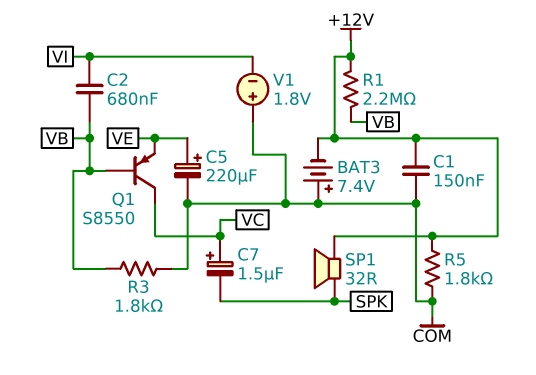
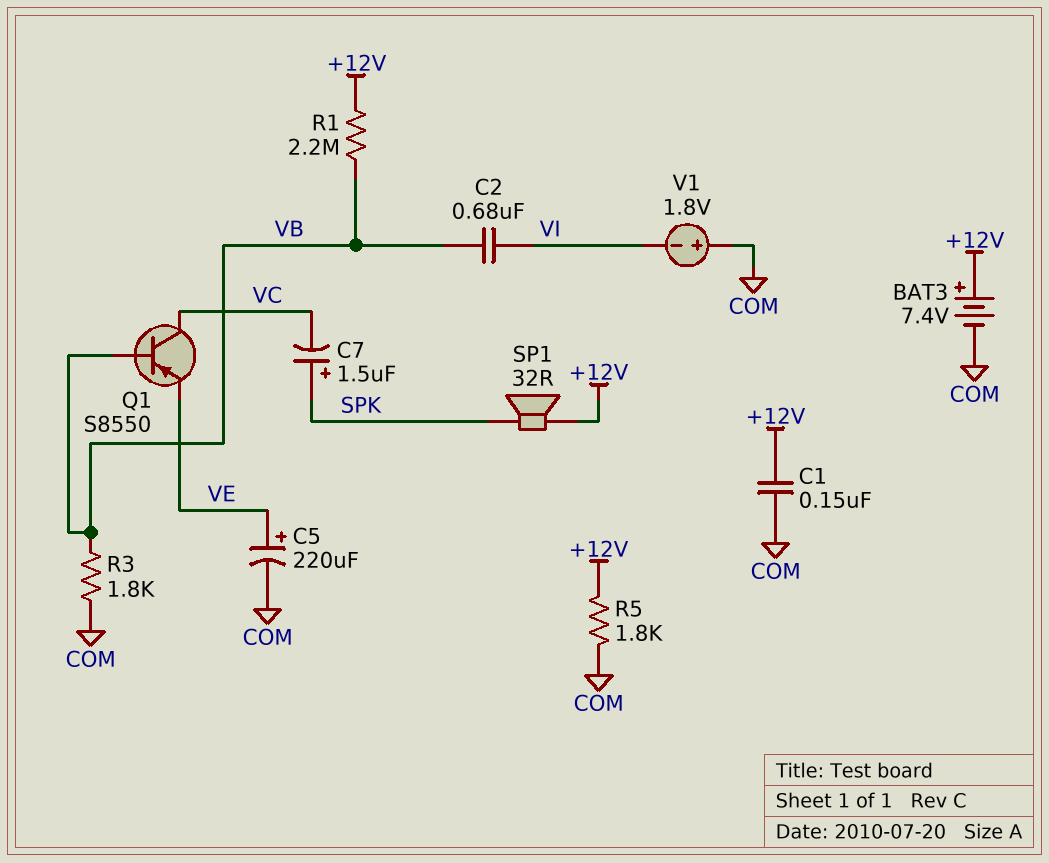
BAT3: 7.4V (plus COM, minus +12V) -> 7.4V (plus +12V, minus COM)
C7: 1.5uF (plus VC, minus SPK) -> 1.5uF (plus SPK, minus VC)

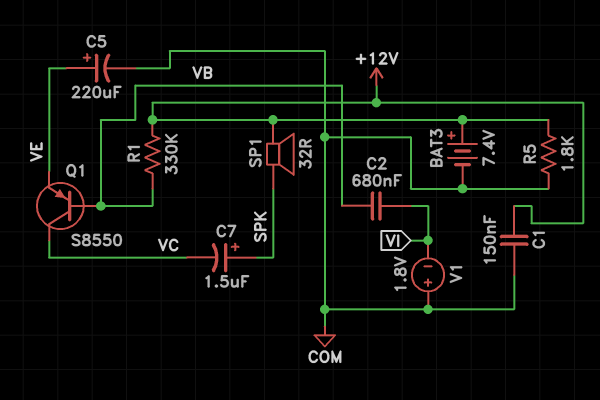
R1: 2.2M (+12V, VB) -> 330k (+12V, VB)
R3: 1.8k (COM, VB) -> none

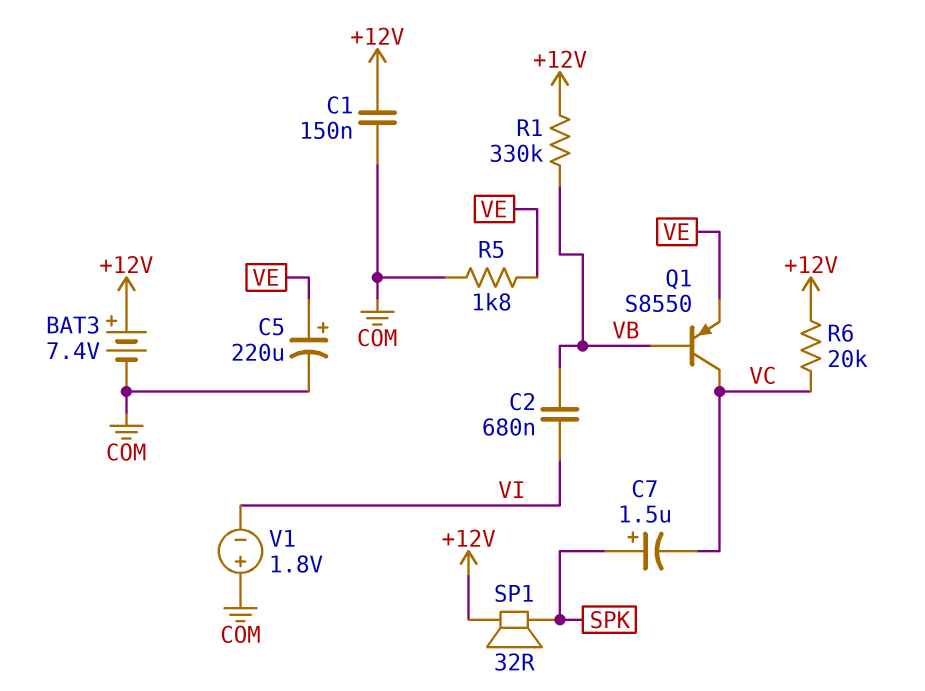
R5: 1.8k (+12V, COM) -> 1.8k (COM, VE)
R6: none -> 20k (+12V, VC)

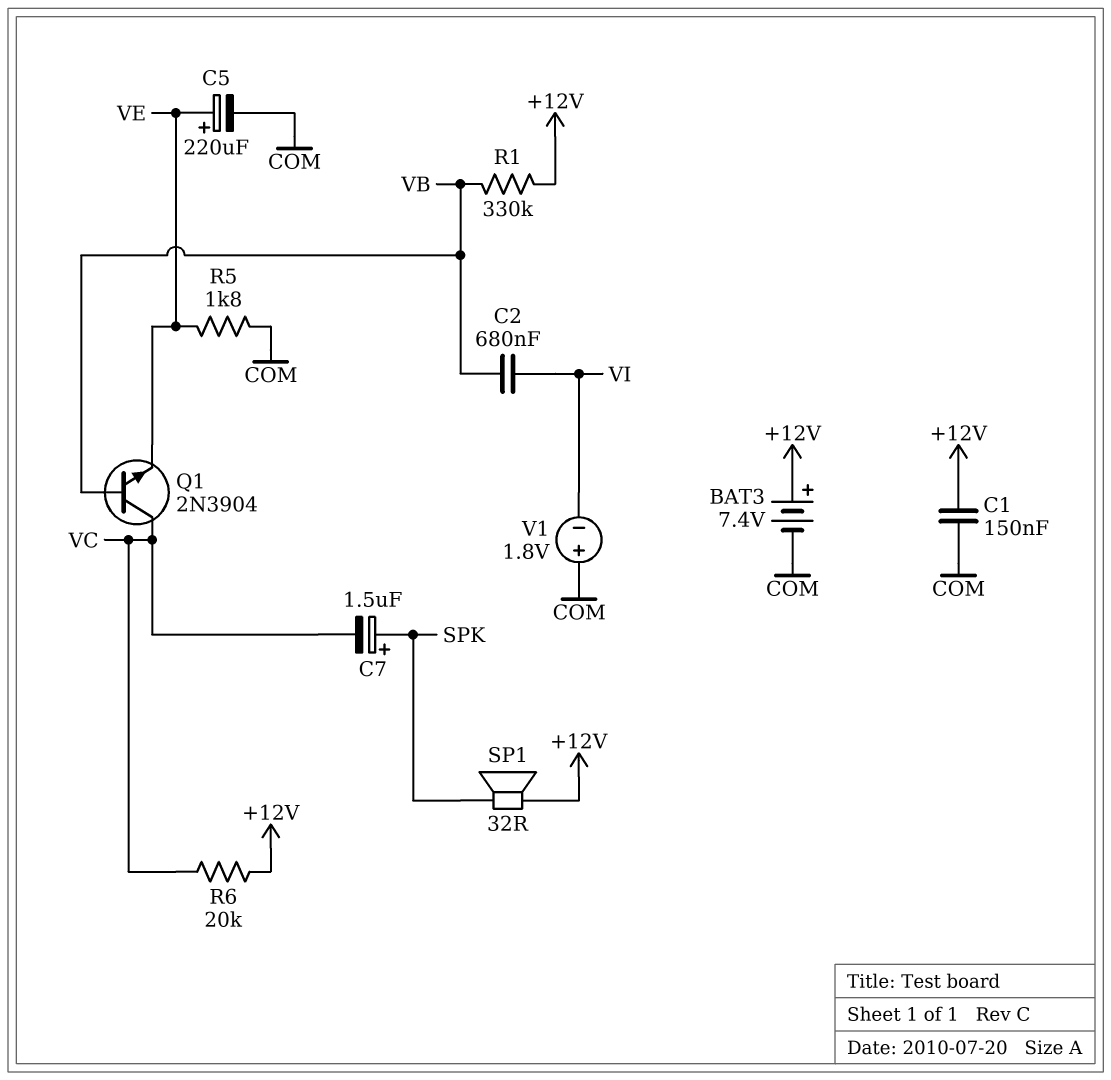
Q1: PNP S8550 (B VB, C VC, E VE) -> NPN 2N3904 (B VB, C VC, E VE)

